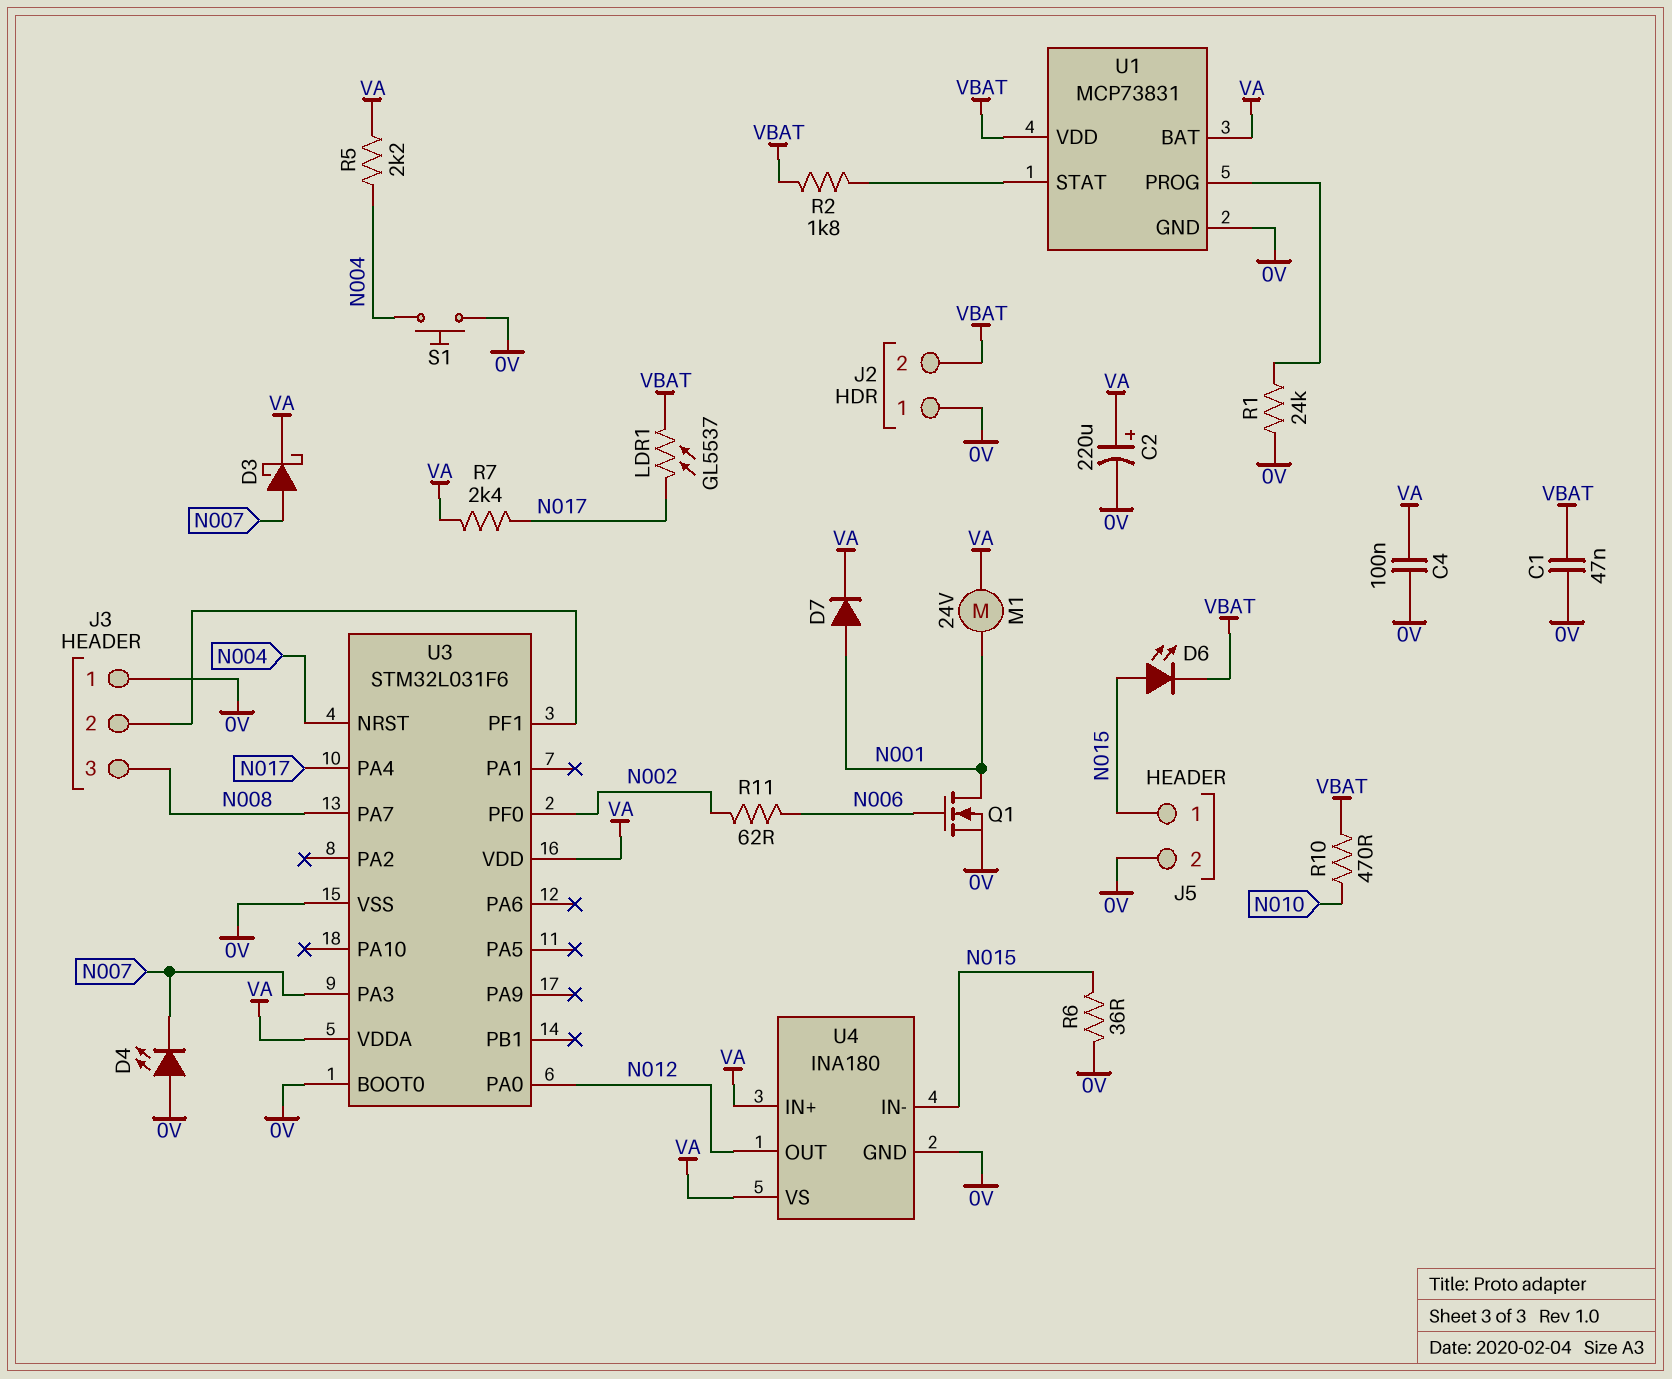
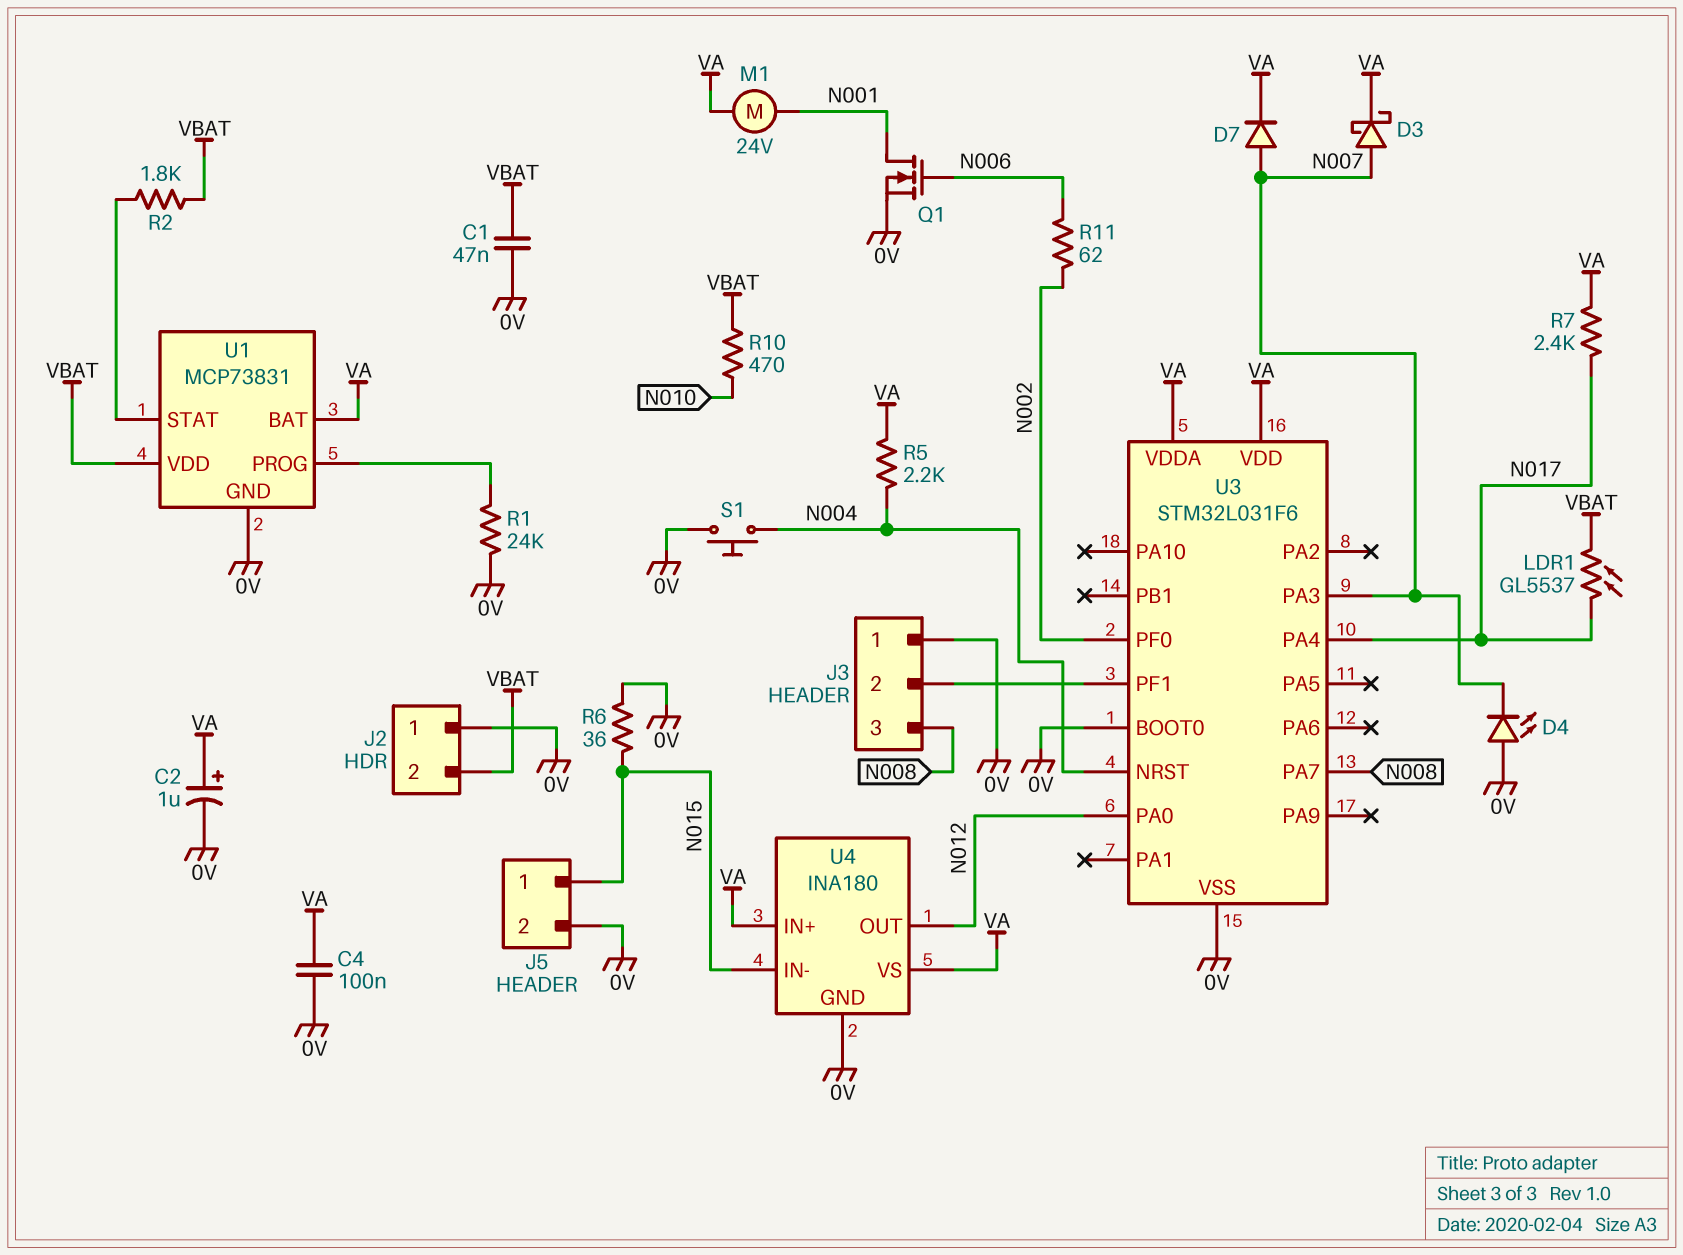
C2: 220uF (plus VA, minus 0V) -> 1uF (plus VA, minus 0V)
D6: LED (A N015, K VBAT) -> none
D7: diode (A N001, K VA) -> diode (A N007, K VA)

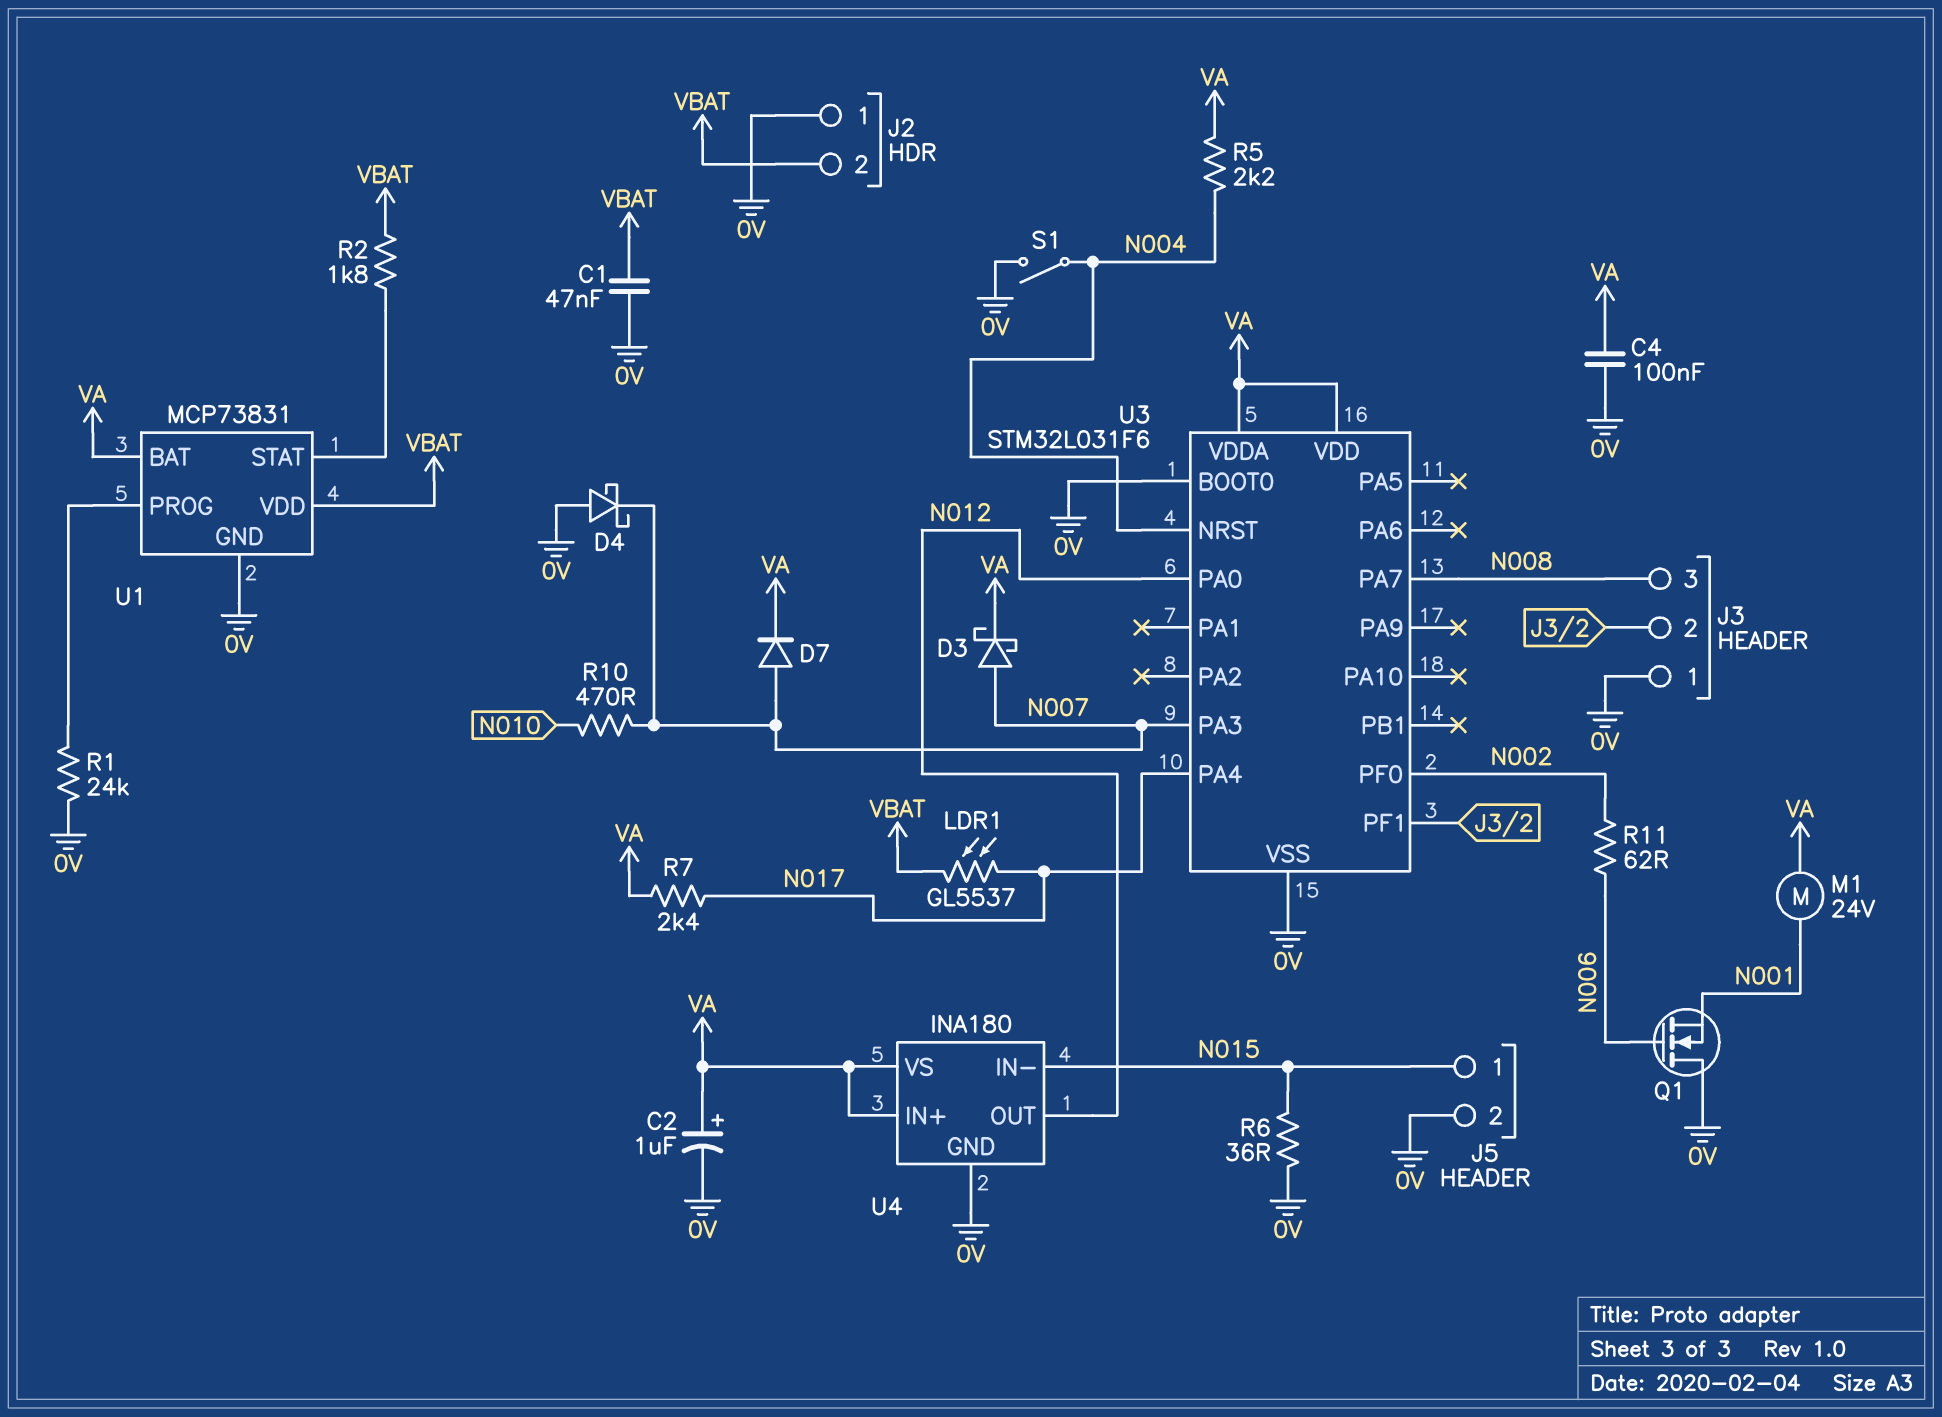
D4: LED (A 0V, K N007) -> schottky (A 0V, K N007)
Q1: NMOS (G N006, D N001, S 0V) -> NMOS (G N006, D 0V, S N001)
R10: 470 (N010, VBAT) -> 470 (N007, N010)
S1: button (0V, N004) -> switch (0V, N004)

